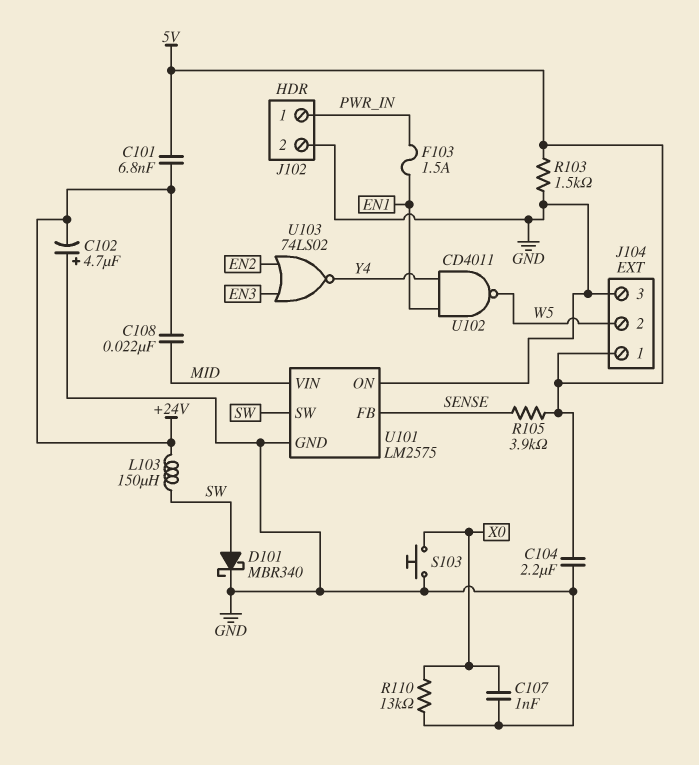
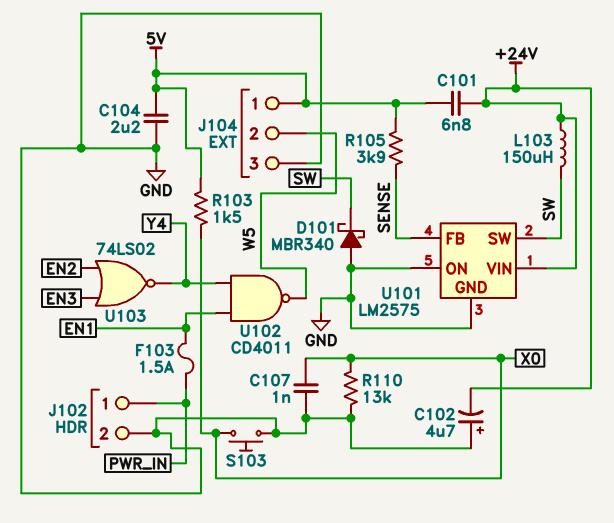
C108: 22nF (+24V, MID) -> none
D101: schottky MBR340 (A SW, K GND) -> schottky MBR340 (A GND, K SW)
R103: 1.5k (5V, GND) -> 1.5k (5V, X0)
U101 pin VIN: MID -> +24V

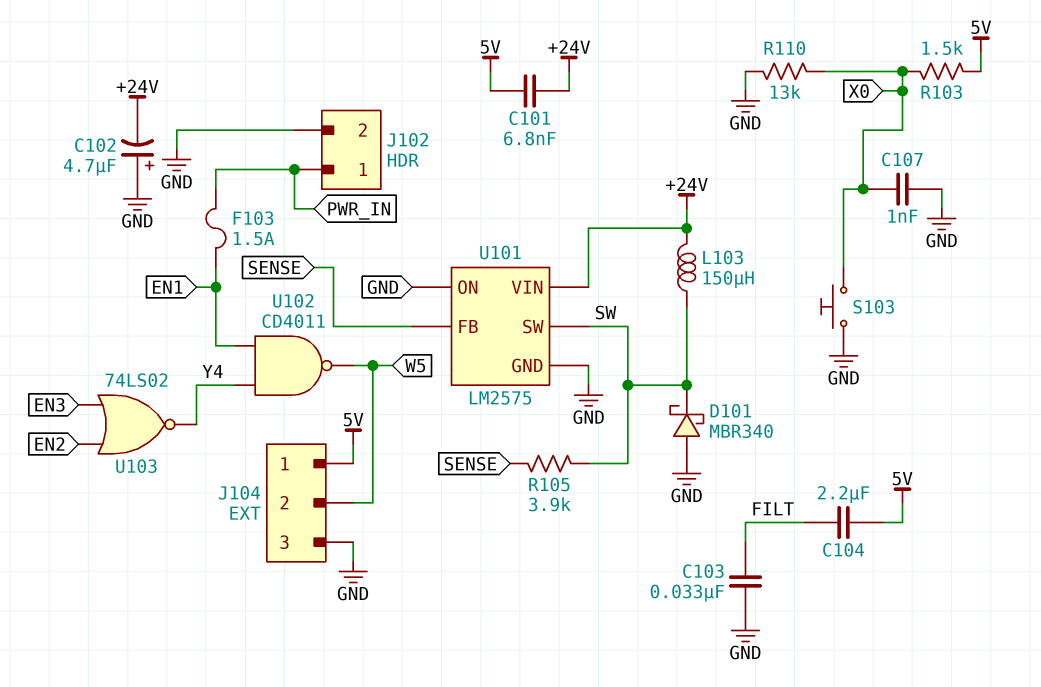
C103: none -> 33nF (FILT, GND)
C104: 2.2uF (5V, GND) -> 2.2uF (5V, FILT)
R105: 3.9k (5V, SENSE) -> 3.9k (SENSE, SW)

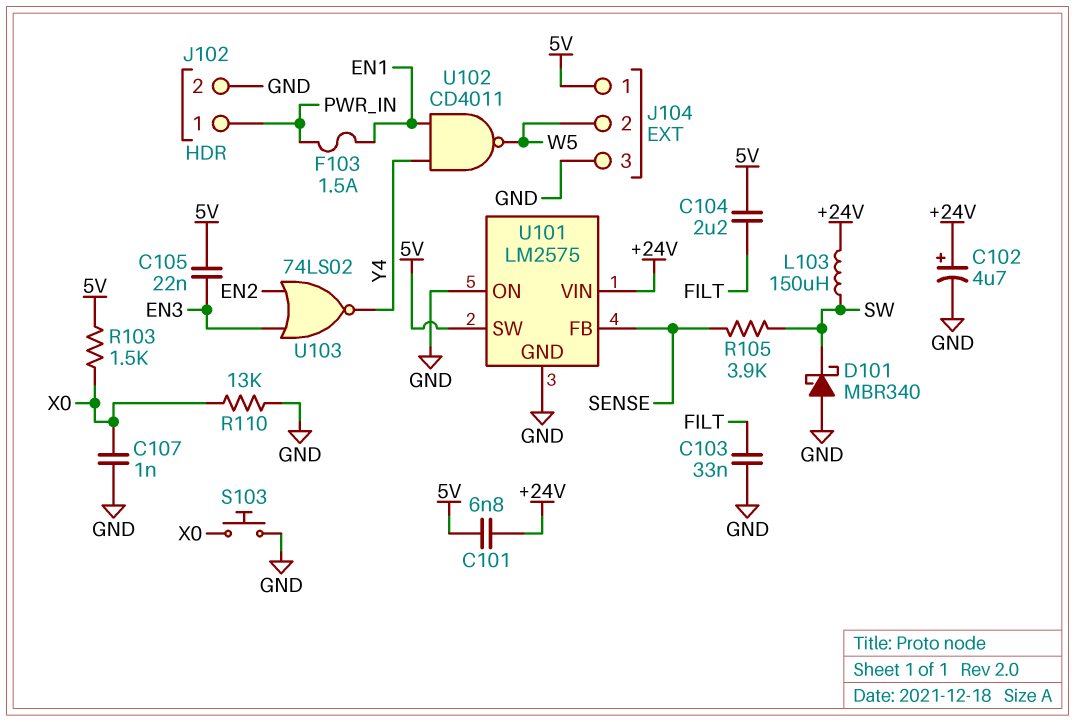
C102: 4.7uF (plus GND, minus +24V) -> 4.7uF (plus +24V, minus GND)
C105: none -> 22nF (5V, EN3)
U101 pin SW: SW -> 5V

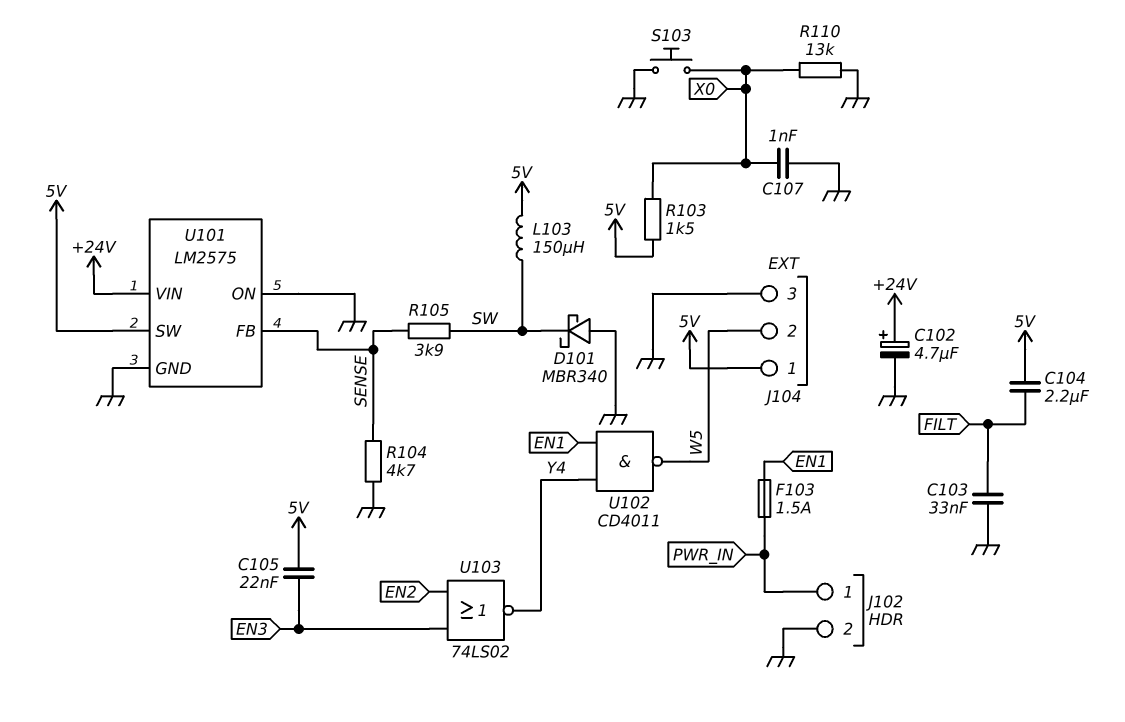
C101: 6.8nF (+24V, 5V) -> none
L103: 150uH (+24V, SW) -> 150uH (5V, SW)
R104: none -> 4.7k (GND, SENSE)

